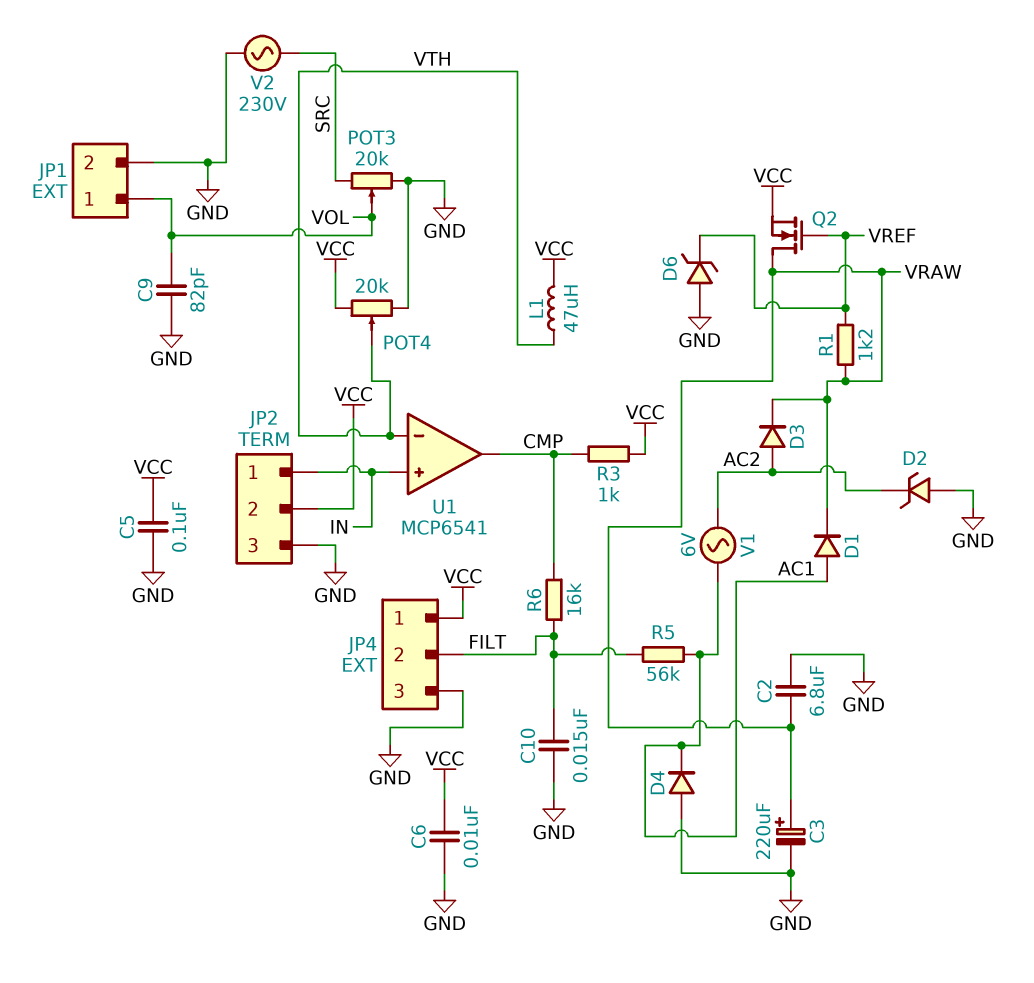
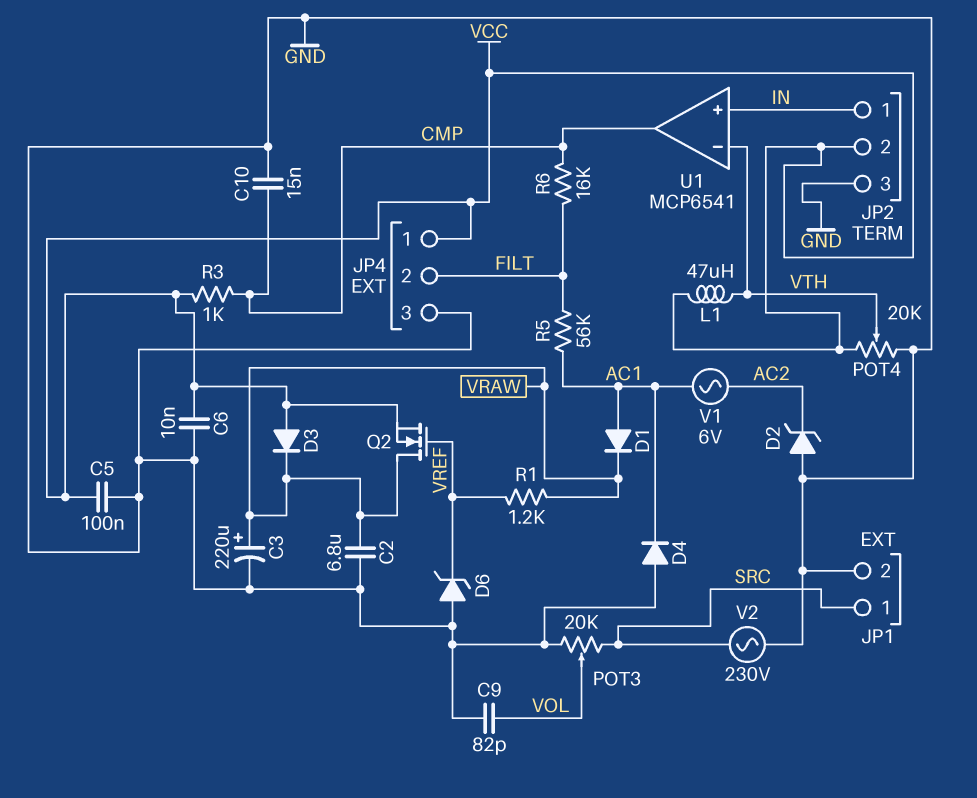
C10: 15nF (FILT, GND) -> 15nF (CMP, GND)
D3: diode (A AC2, K VRAW) -> diode (A VCC, K VRAW)
JP1 pin 1: VOL -> SRC

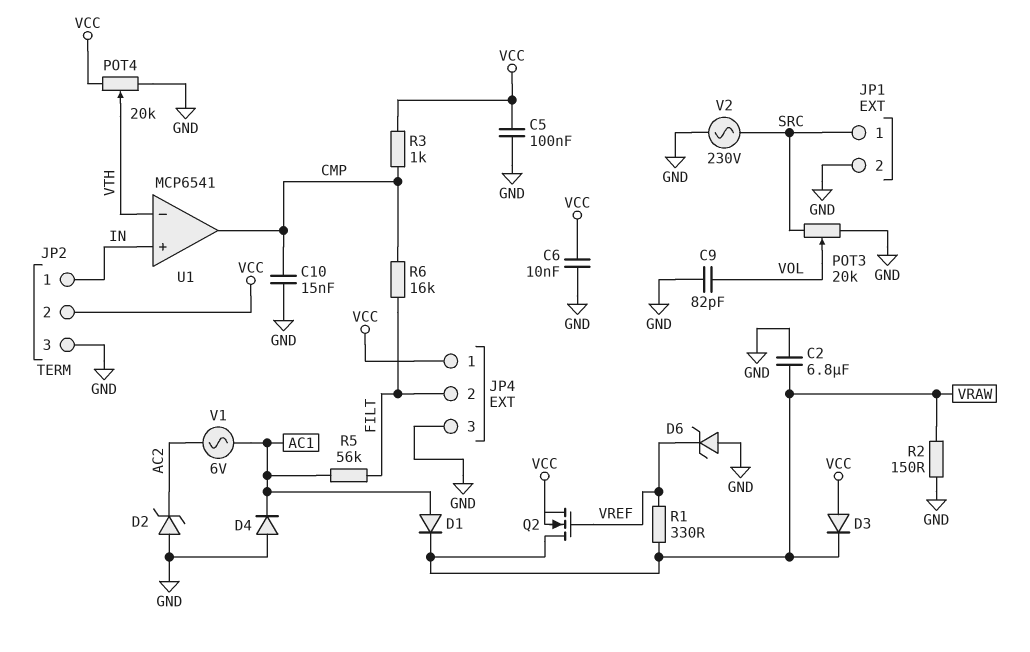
C3: 220uF (plus VRAW, minus GND) -> none
L1: 47uH (VCC, VTH) -> none
R1: 1.2k (VRAW, VREF) -> 330 (VRAW, VREF)
R2: none -> 150 (GND, VRAW)

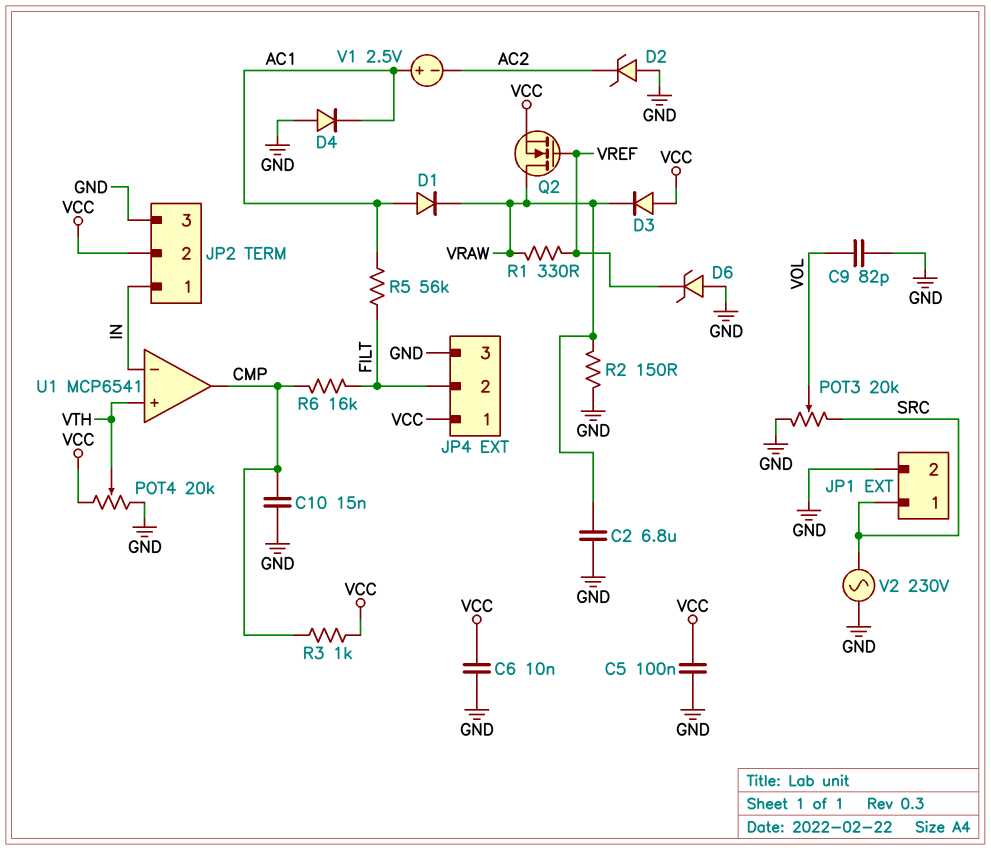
U1 pin in+: IN -> VTH
U1 pin in-: VTH -> IN
V1: AC 6V (AC1, AC2) -> 2.5V (plus AC1, minus AC2)

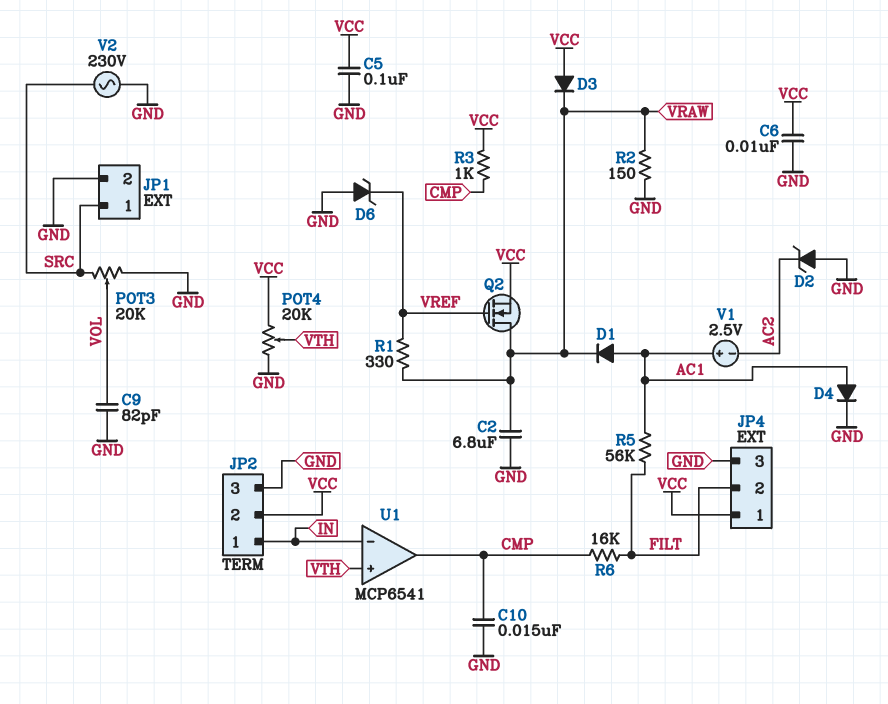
D4: diode (A GND, K AC1) -> diode (A AC1, K GND)

